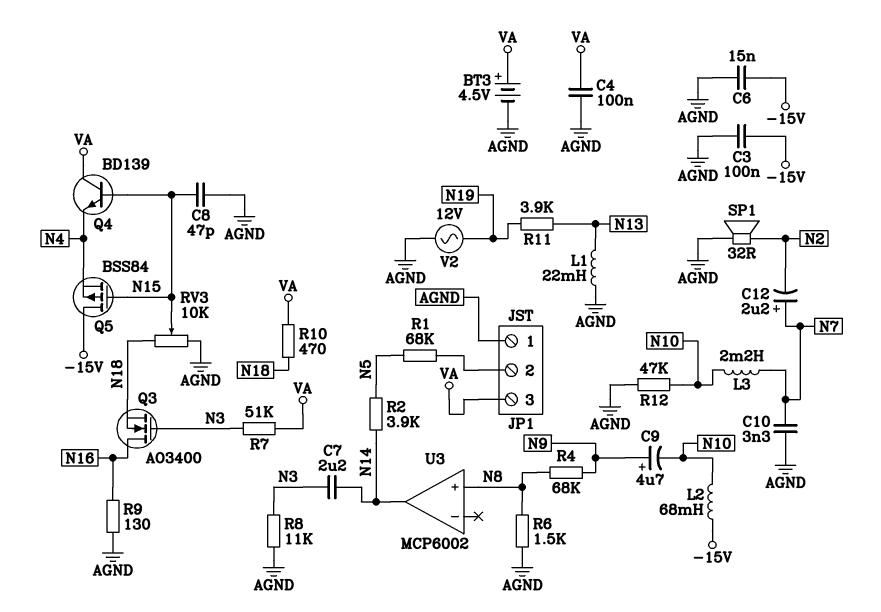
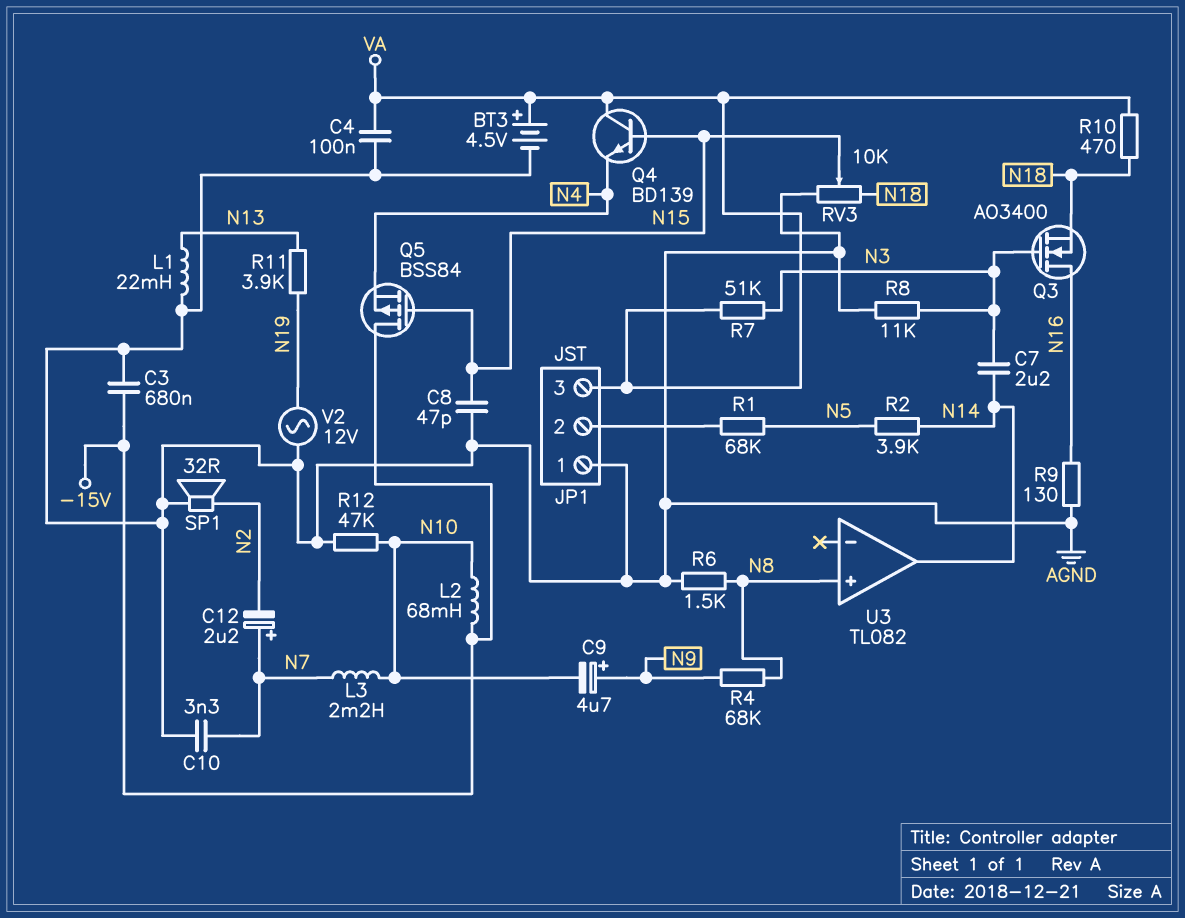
C3: 100nF (-15V, AGND) -> 680nF (-15V, AGND)
C6: 15nF (-15V, AGND) -> none
U3: MCP6002 -> TL082

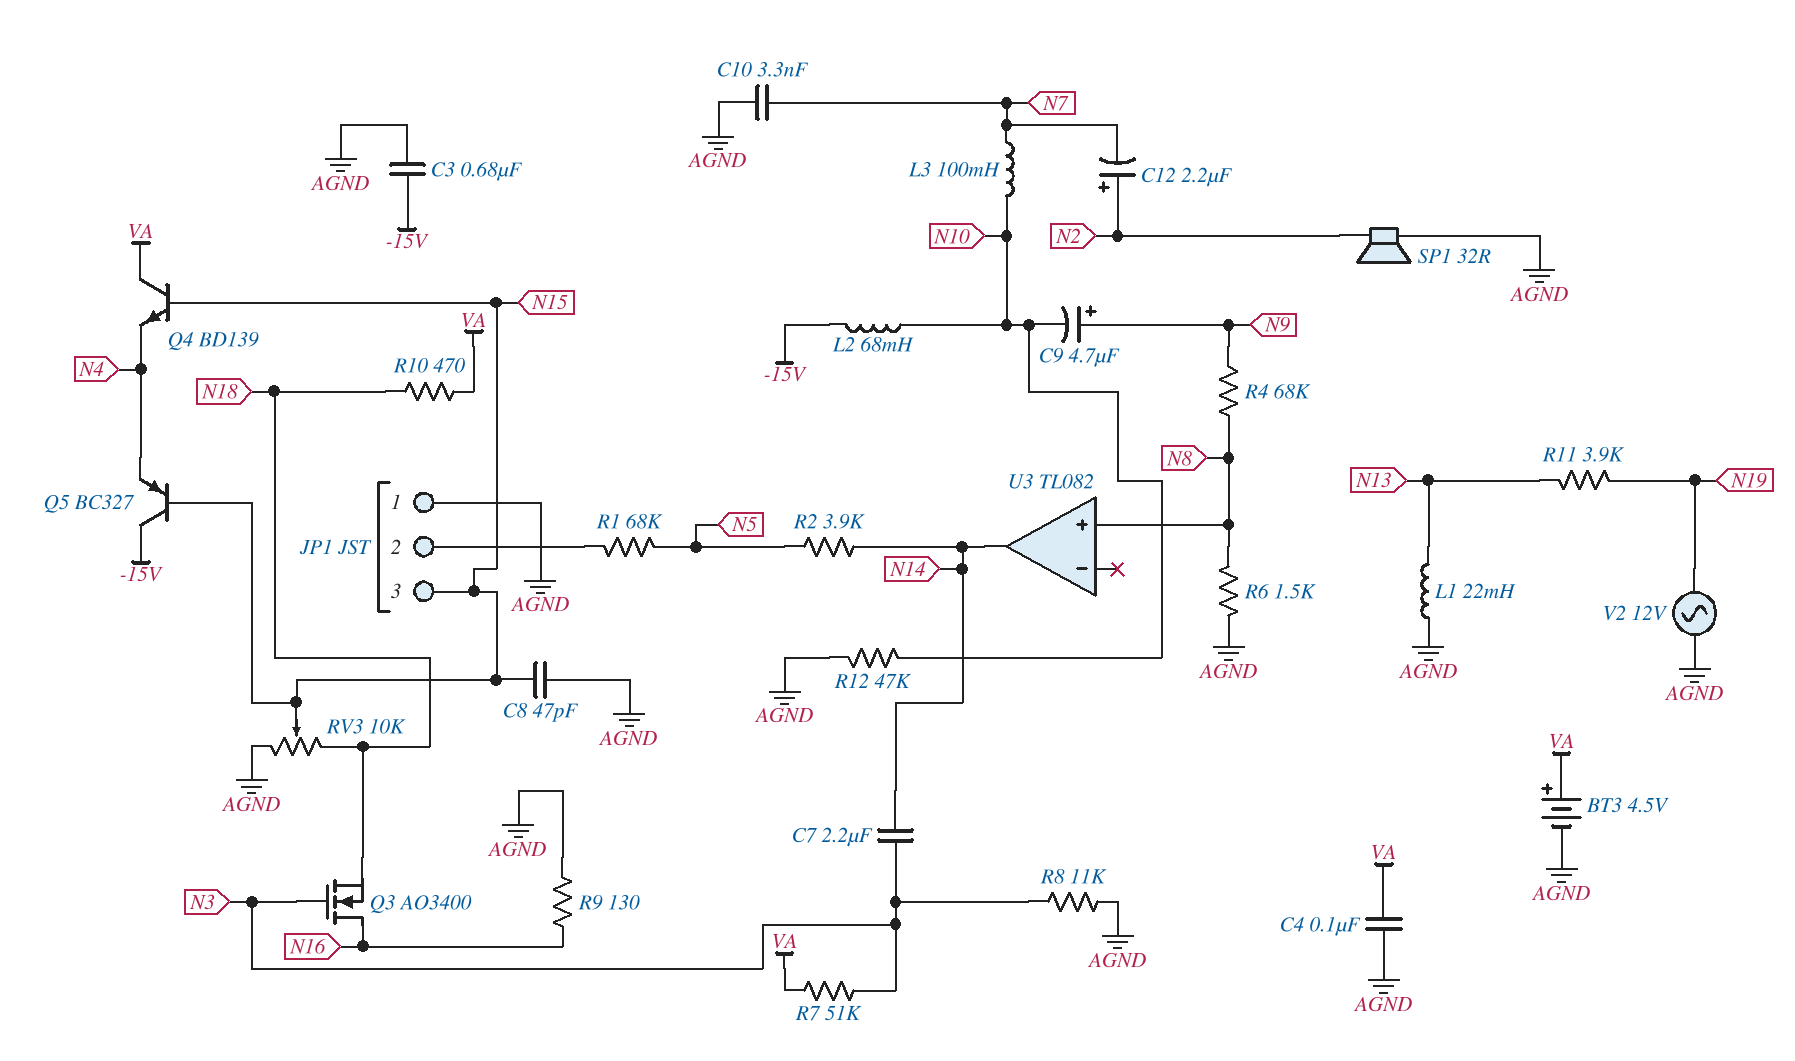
C12: 2.2uF (plus N7, minus N2) -> 2.2uF (plus N2, minus N7)
JP1 pin 3: VA -> N15
L3: 2.2mH (N7, N10) -> 100mH (N7, N10)
Q5: PMOS BSS84 (G N15, D -15V, S N4) -> PNP BC327 (B N15, C -15V, E N4)

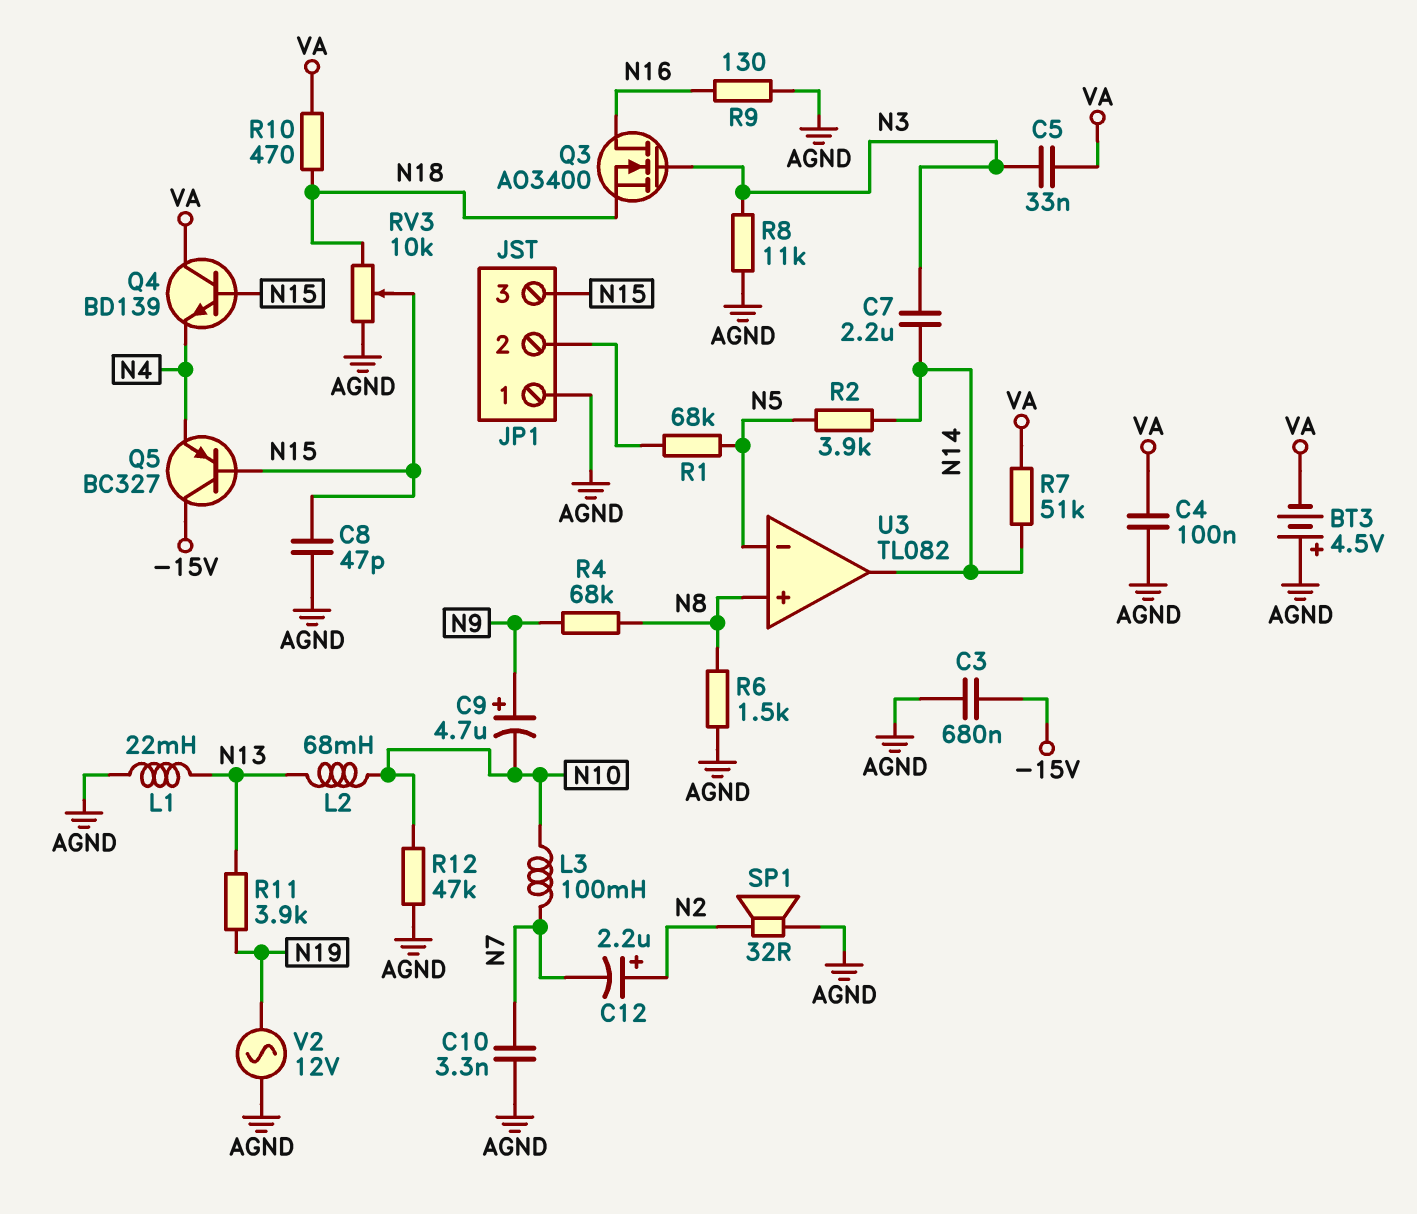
BT3: 4.5V (plus VA, minus AGND) -> 4.5V (plus AGND, minus VA)
C5: none -> 33nF (N3, VA)
L2: 68mH (-15V, N10) -> 68mH (N10, N13)
R7: 51k (N3, VA) -> 51k (N14, VA)
U3 pin in-: none -> N5

